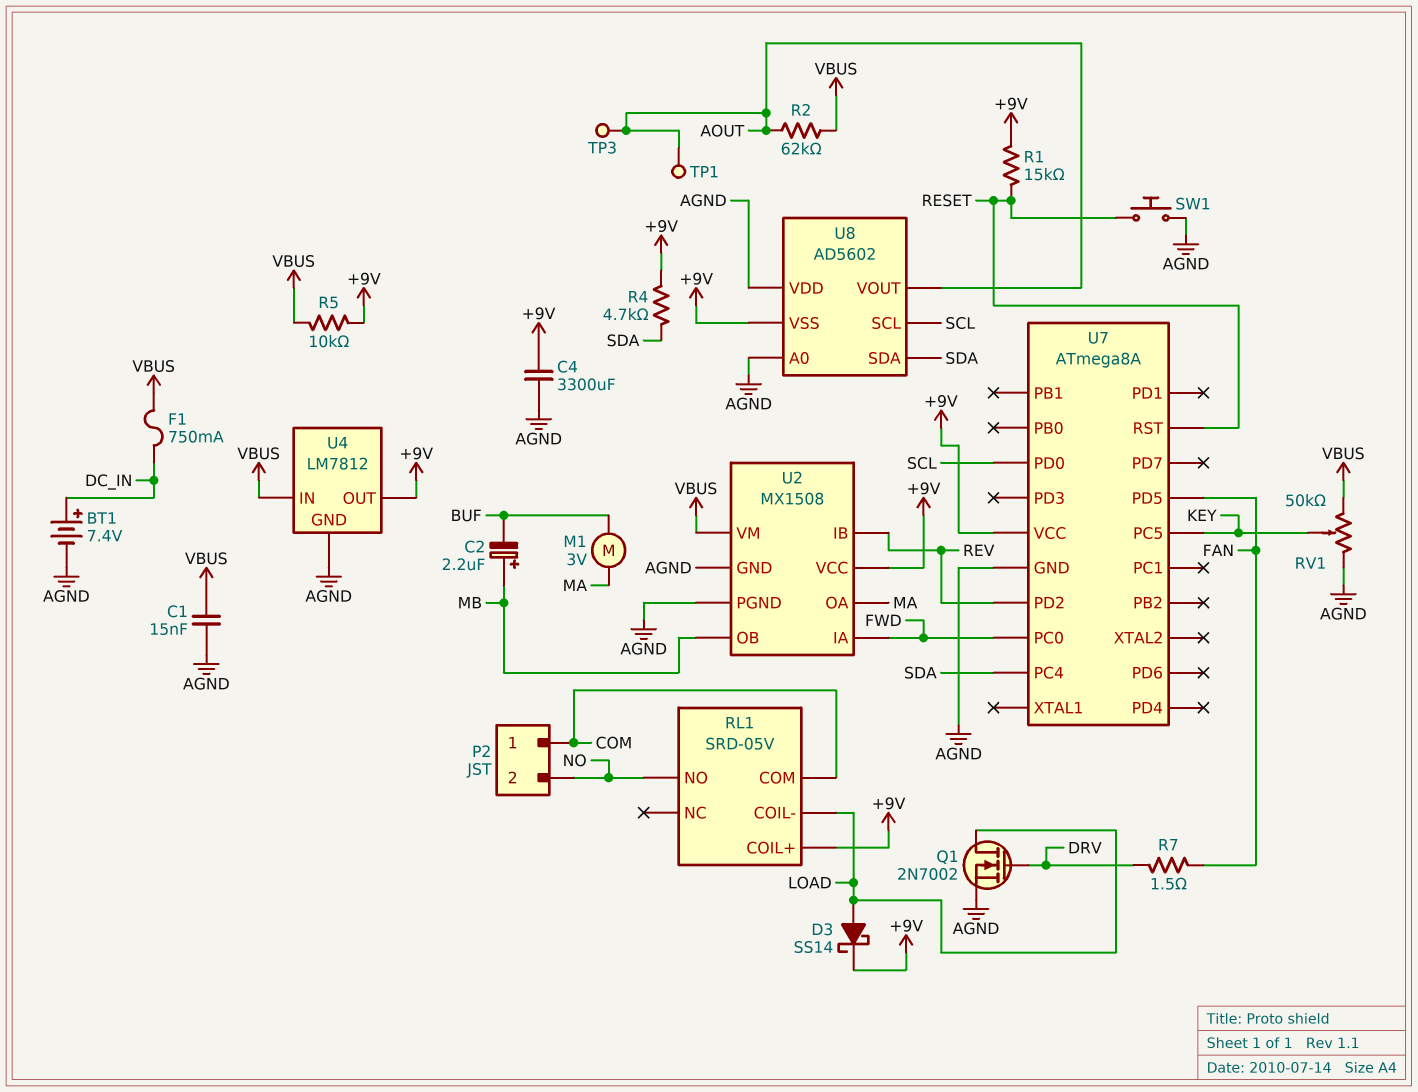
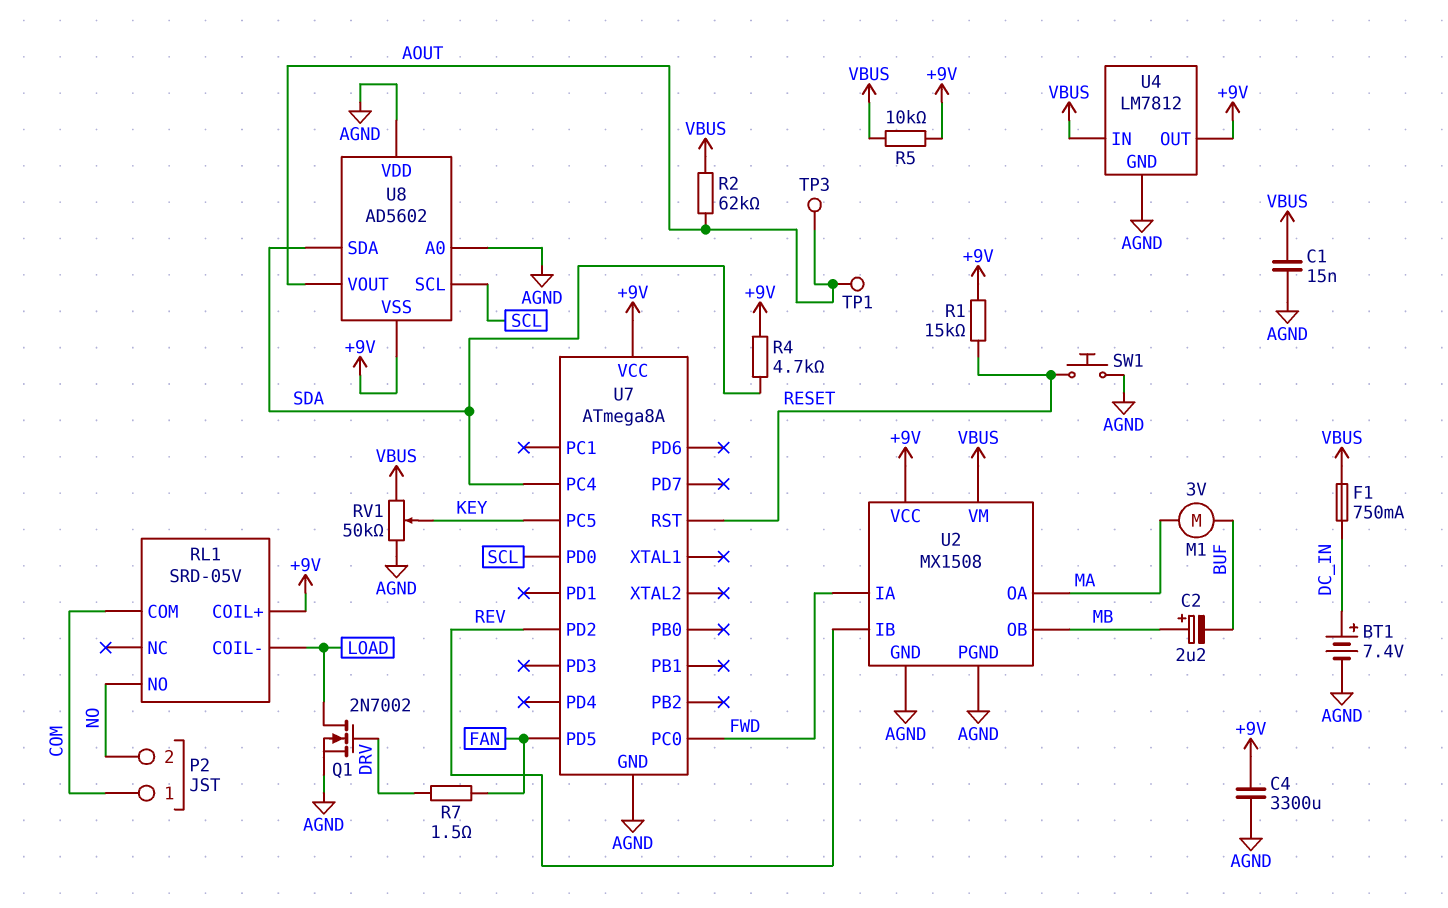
D3: schottky SS14 (A LOAD, K +9V) -> none

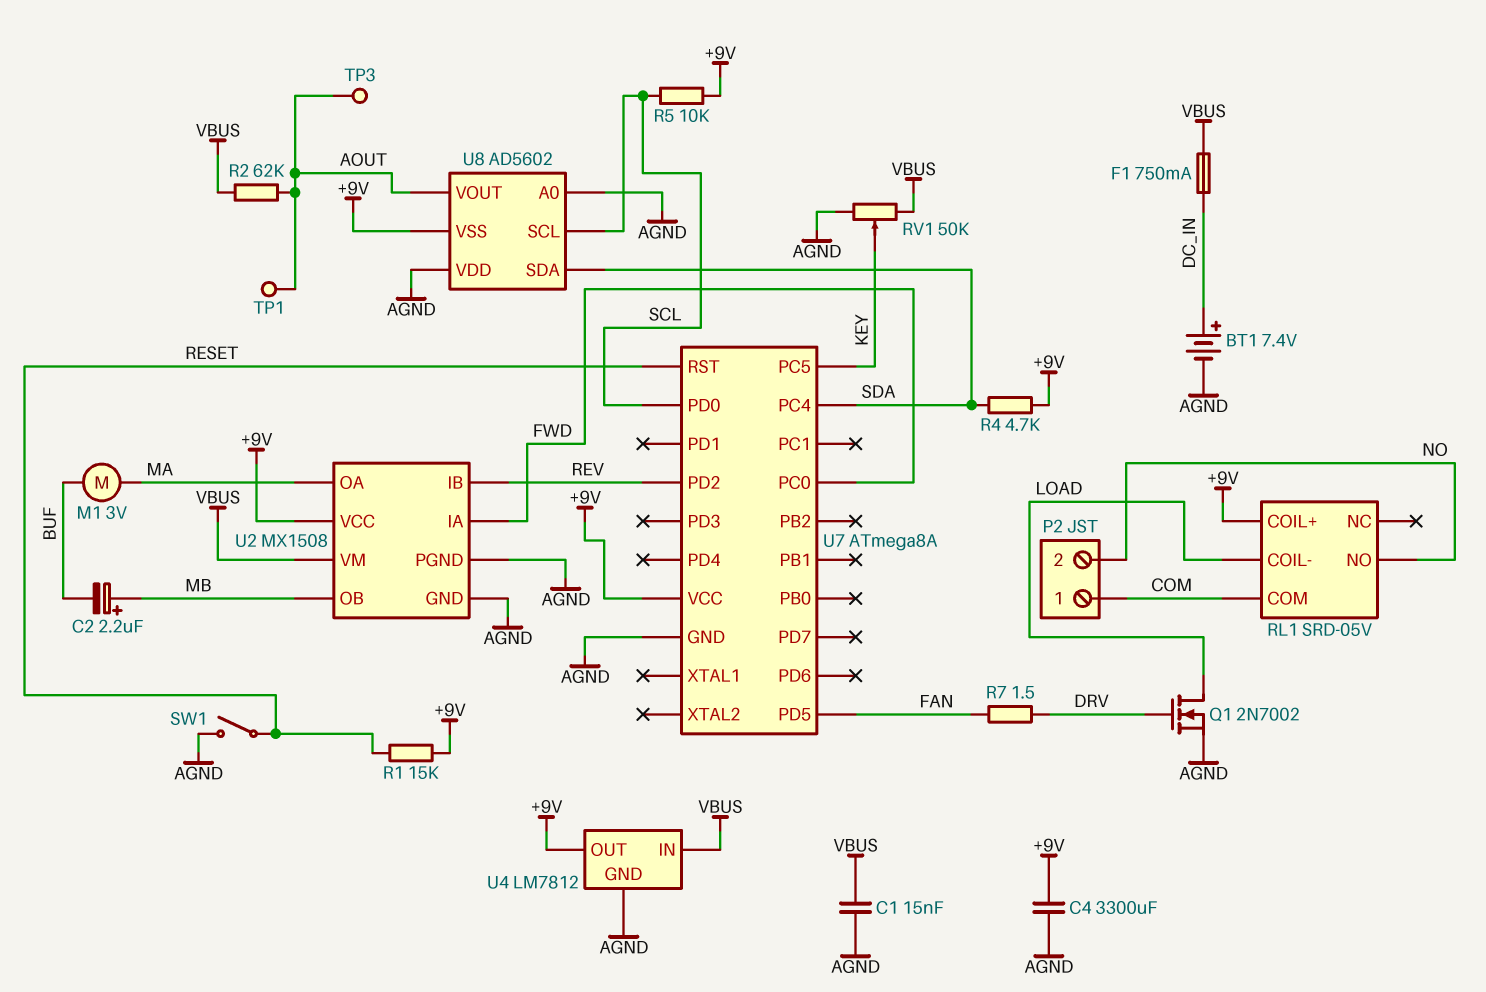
R5: 10k (+9V, VBUS) -> 10k (+9V, SCL)
SW1: button (AGND, RESET) -> switch (AGND, RESET)

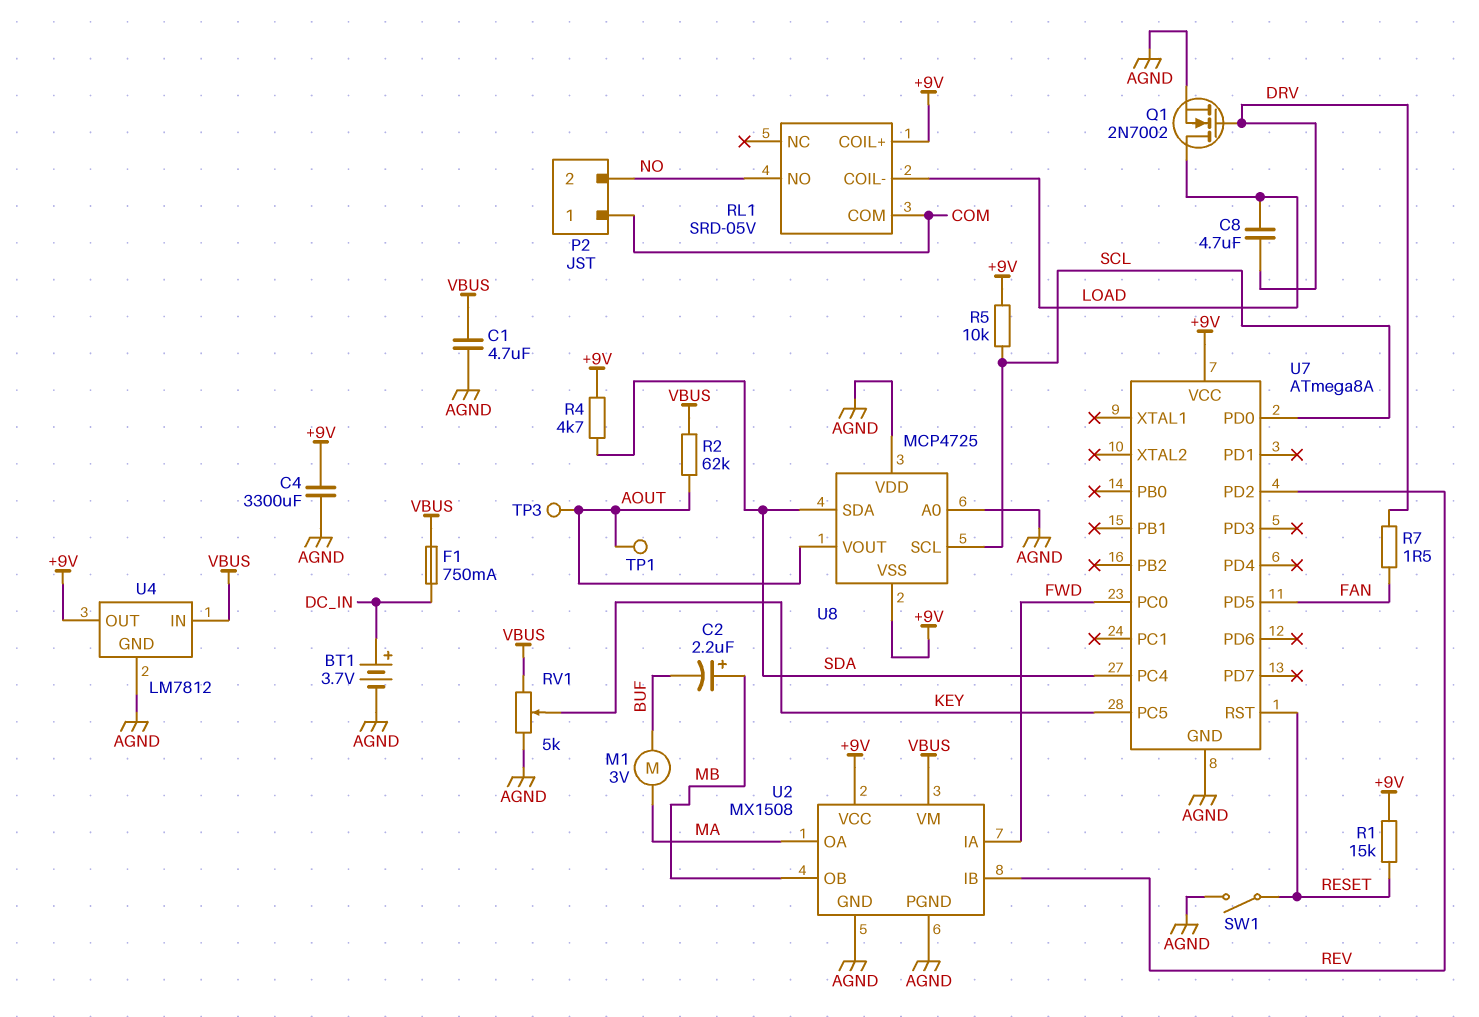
BT1: 7.4V (plus DC_IN, minus AGND) -> 3.7V (plus DC_IN, minus AGND)
C1: 15nF (AGND, VBUS) -> 4.7uF (AGND, VBUS)
C8: none -> 4.7uF (DRV, LOAD)
RV1: 50k (AGND, VBUS, wiper KEY) -> 5k (AGND, VBUS, wiper KEY)
U8: AD5602 -> MCP4725

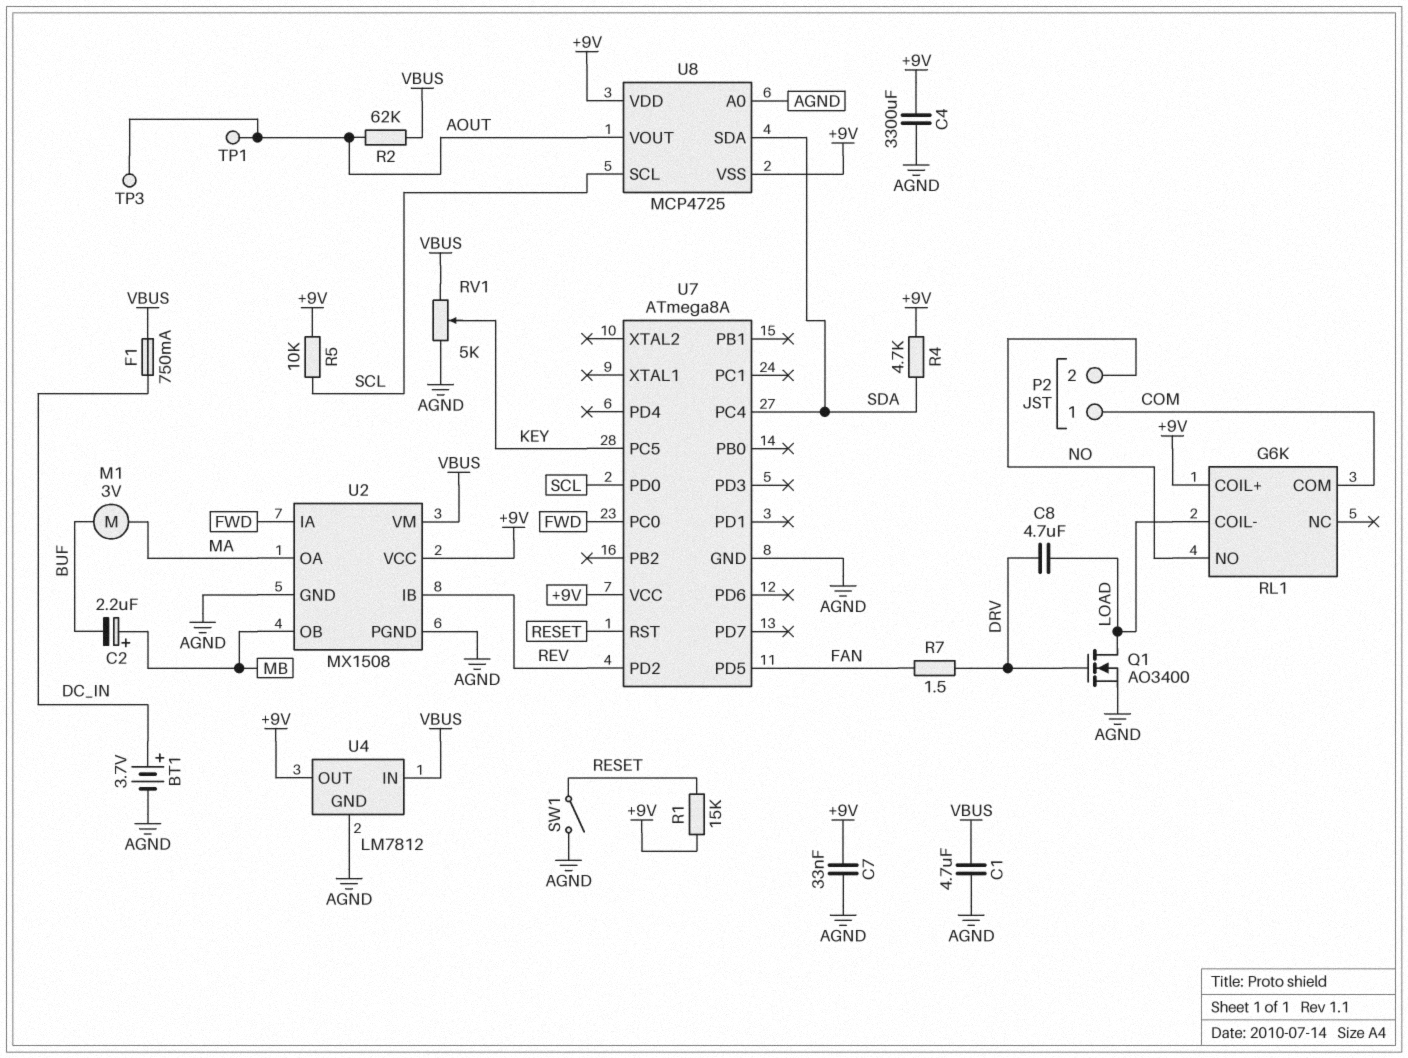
C7: none -> 33nF (+9V, AGND)
Q1: NMOS 2N7002 (G DRV, D LOAD, S AGND) -> NMOS AO3400 (G DRV, D LOAD, S AGND)
RL1: SRD-05V -> G6K
U8 pin VDD: AGND -> +9V

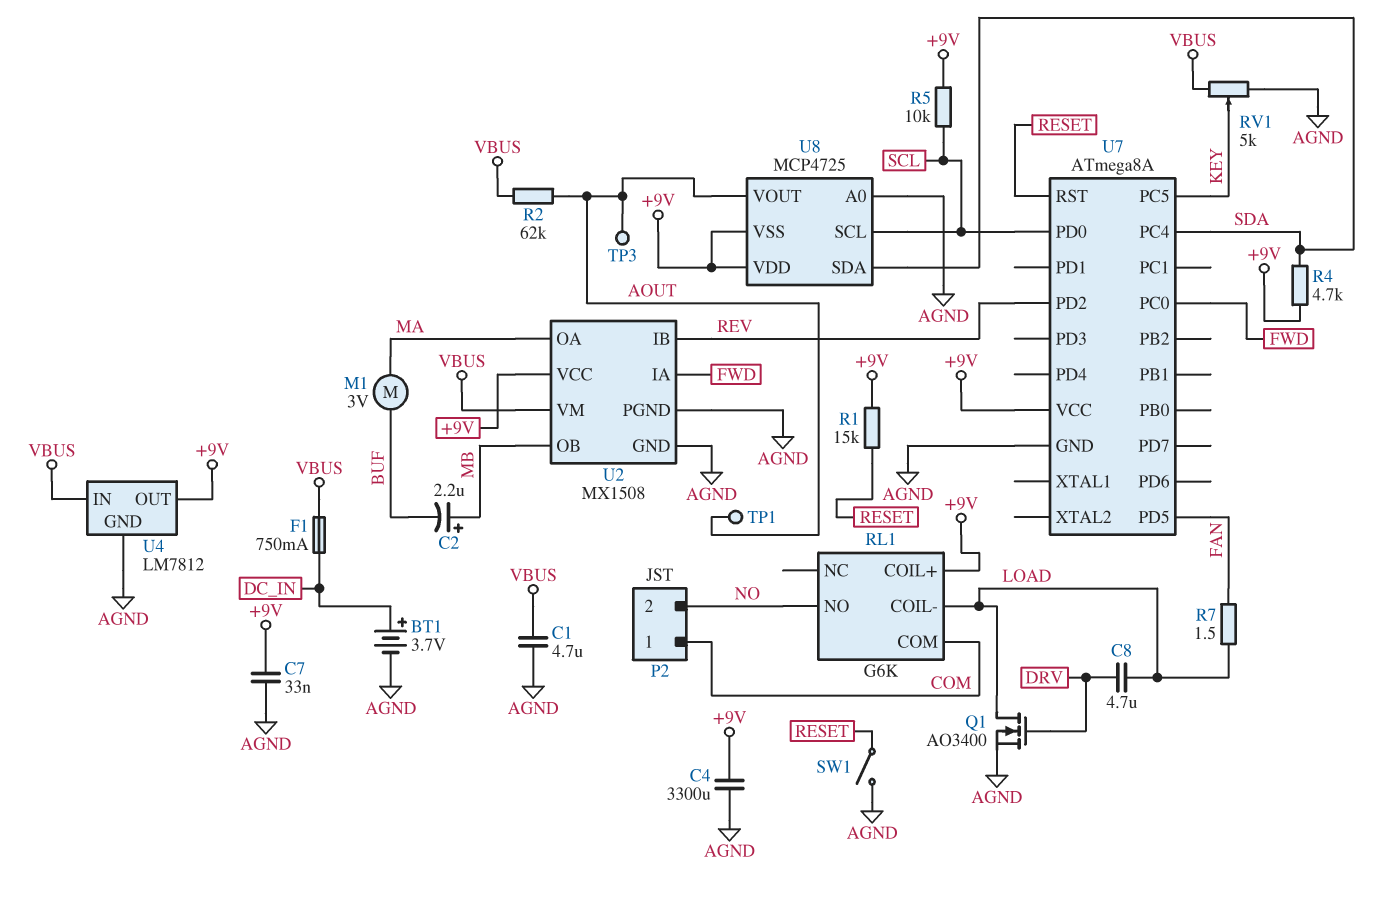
R7: 1.5 (DRV, FAN) -> 1.5 (FAN, LOAD)

